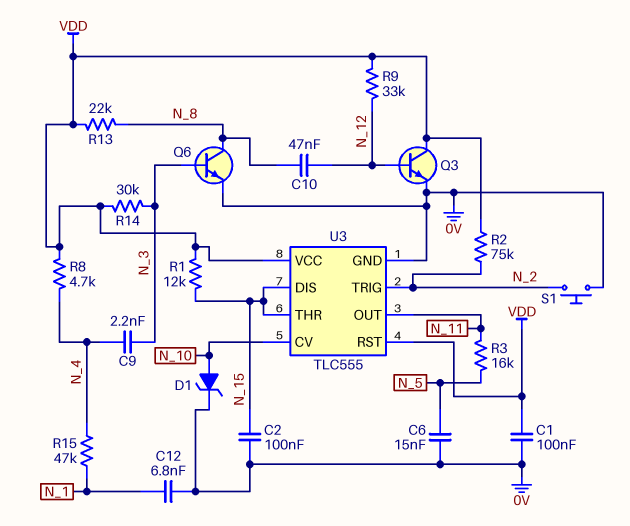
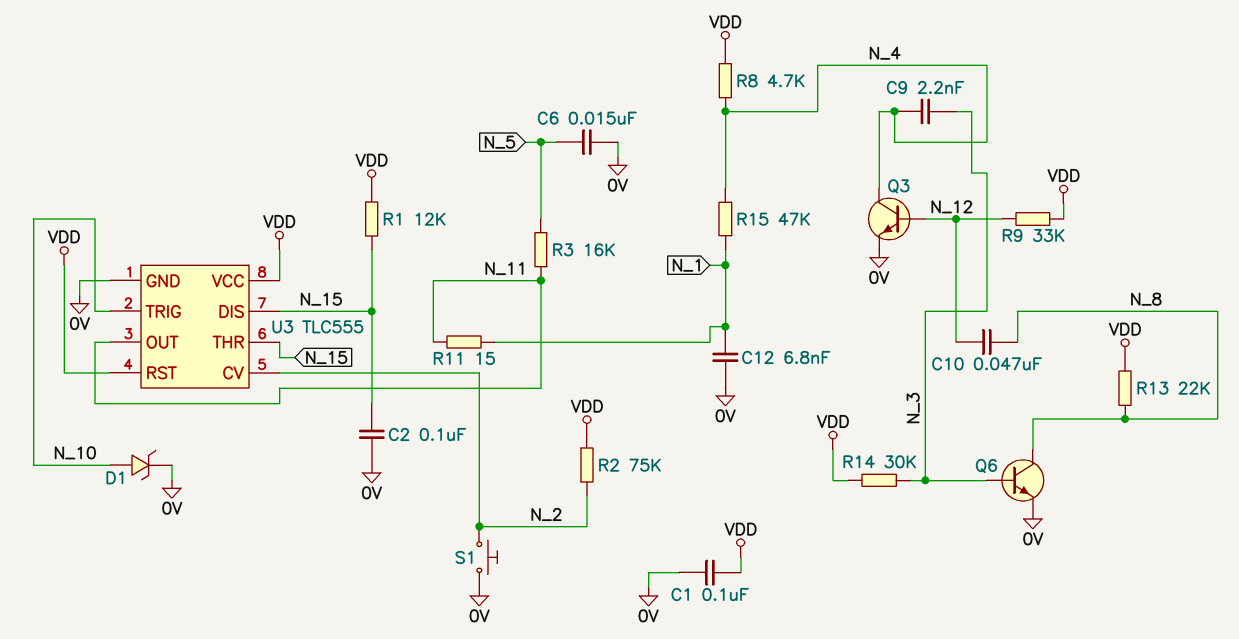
Q3: NPN (B N_12, C VDD, E 0V) -> NPN (B N_12, C N_4, E 0V)
R11: none -> 15 (N_1, N_11)
U3 pin CV: N_10 -> N_2
U3 pin TRIG: N_2 -> N_10

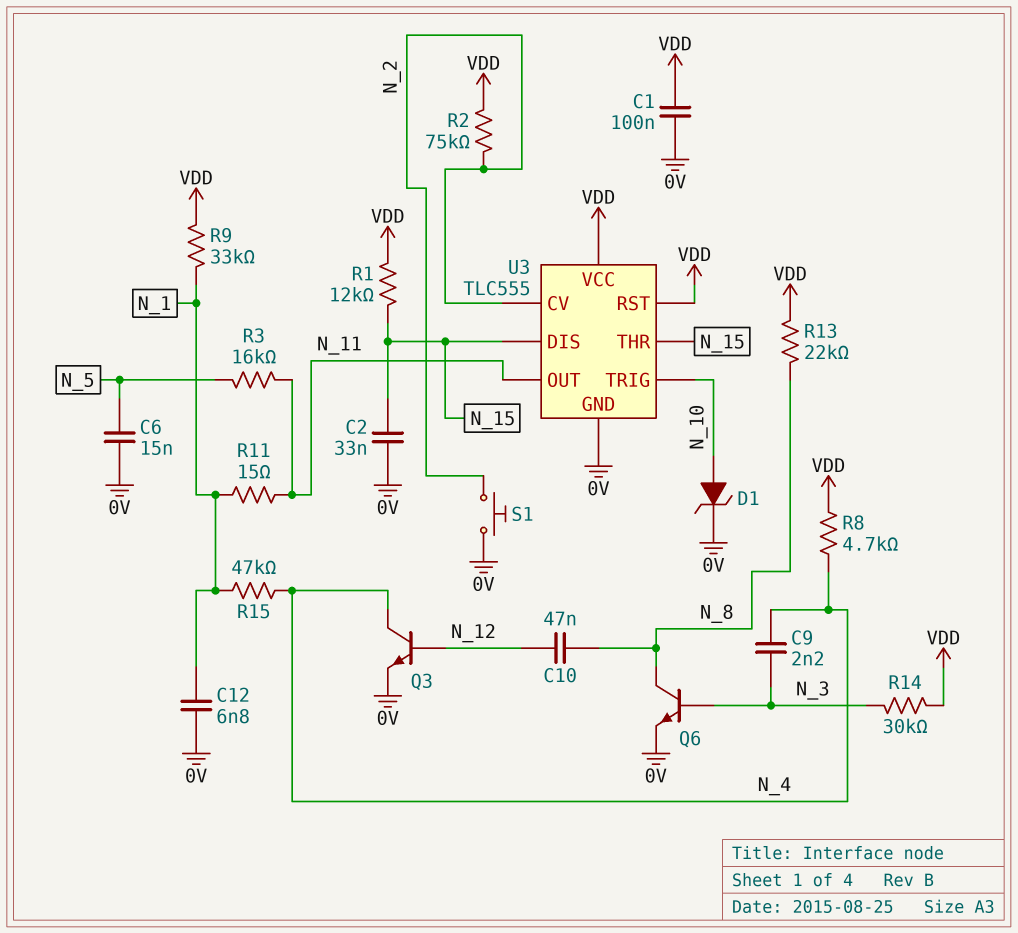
C2: 100nF (0V, N_15) -> 33nF (0V, N_15)
R9: 33k (N_12, VDD) -> 33k (N_1, VDD)

